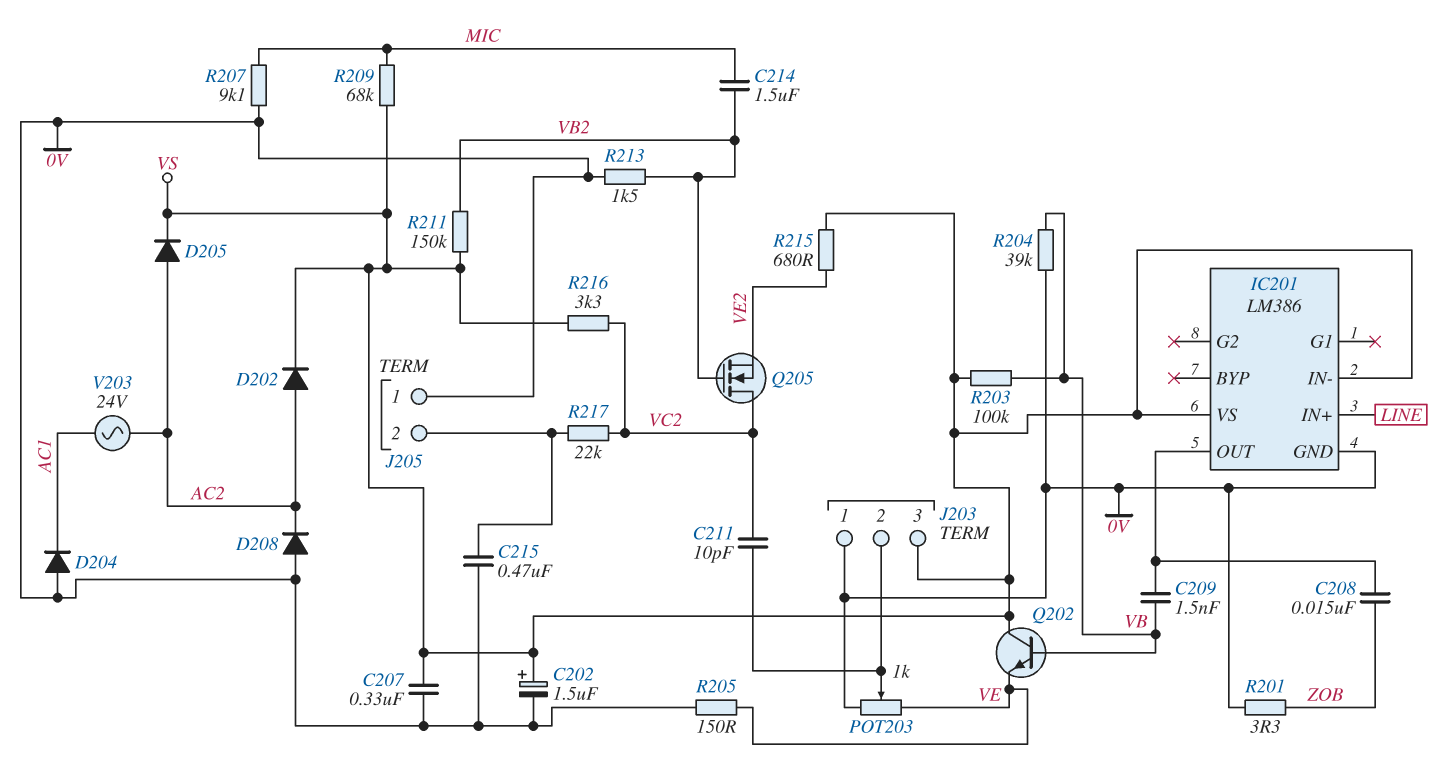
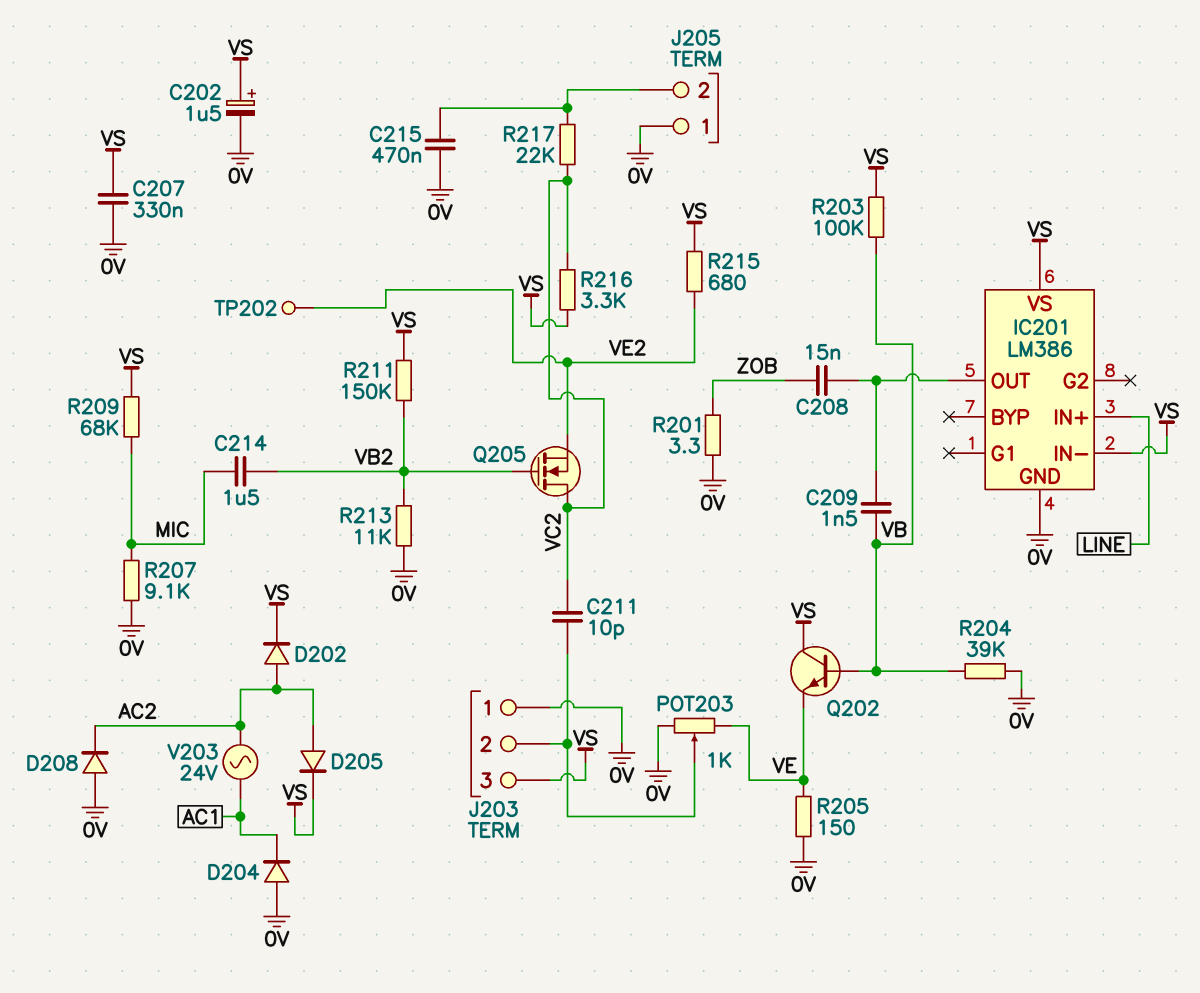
R213: 1.5k (0V, VB2) -> 11k (0V, VB2)
TP202: none -> test point (VE2)

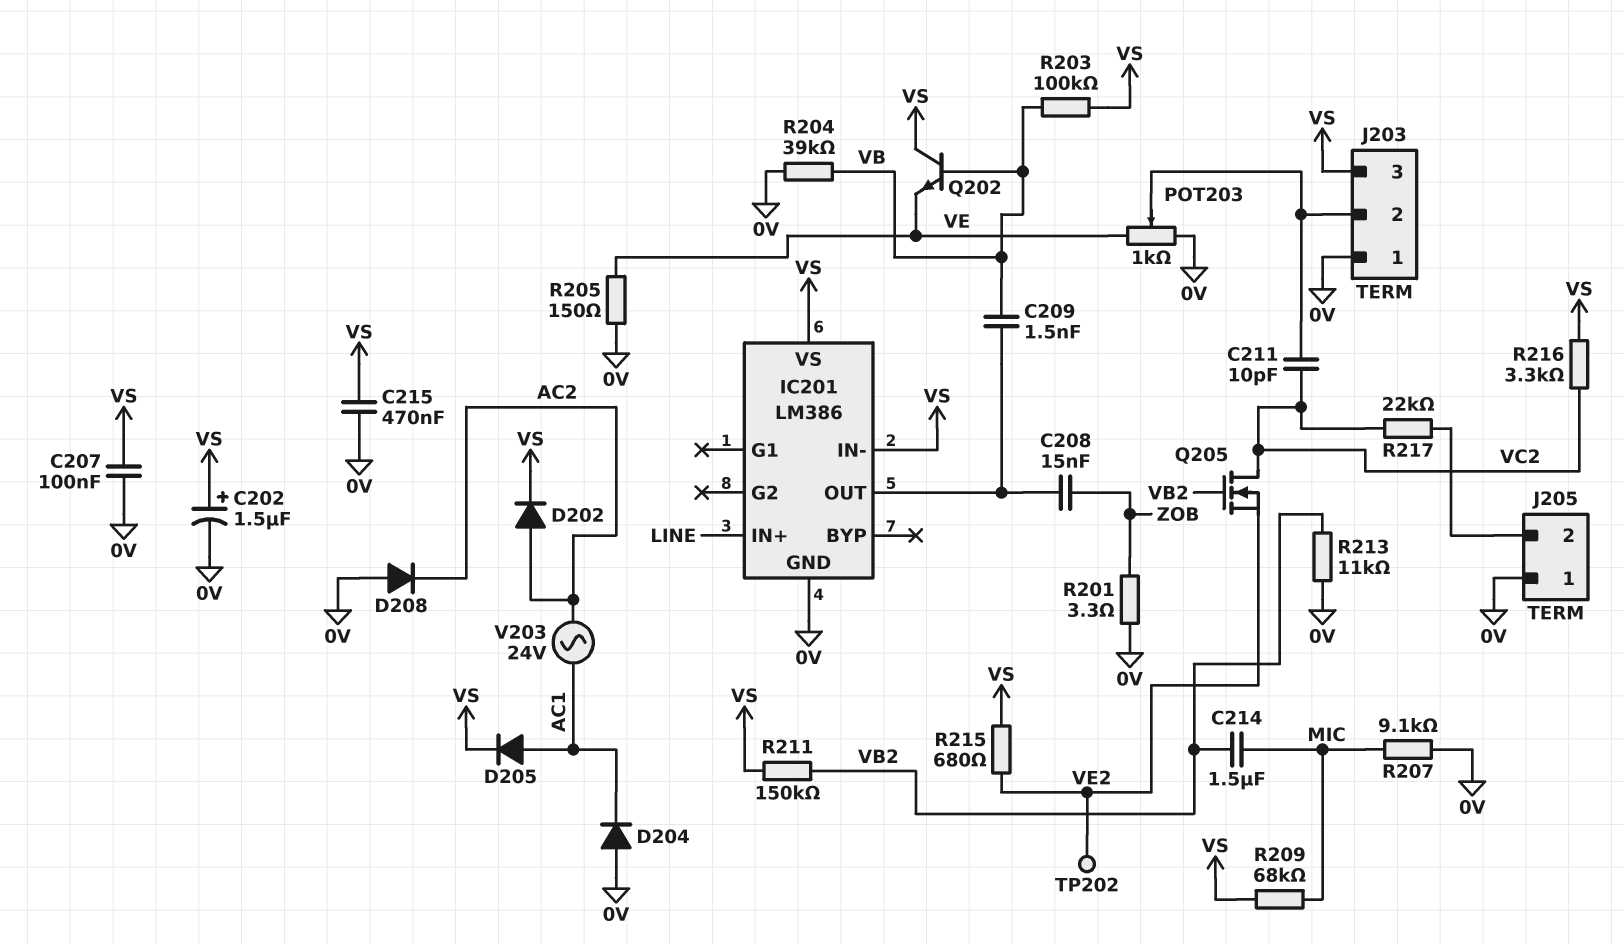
C207: 330nF (0V, VS) -> 100nF (0V, VS)
C215: 470nF (0V, J205/2) -> 470nF (0V, VS)
D205: diode (A AC2, K VS) -> diode (A AC1, K VS)

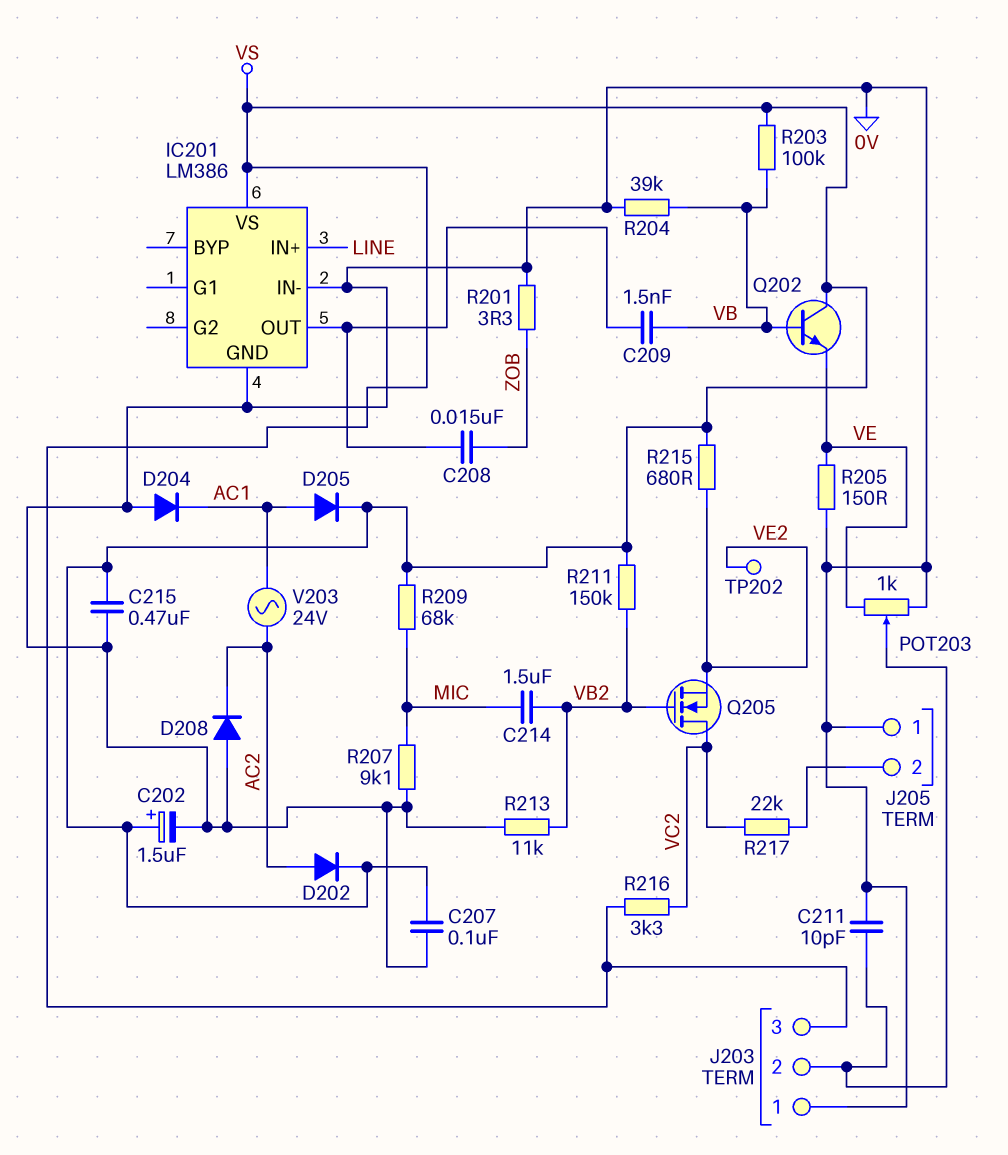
C211: 10pF (J203/2, VC2) -> 10pF (0V, J203/2)
IC201 pin IN-: VS -> 0V

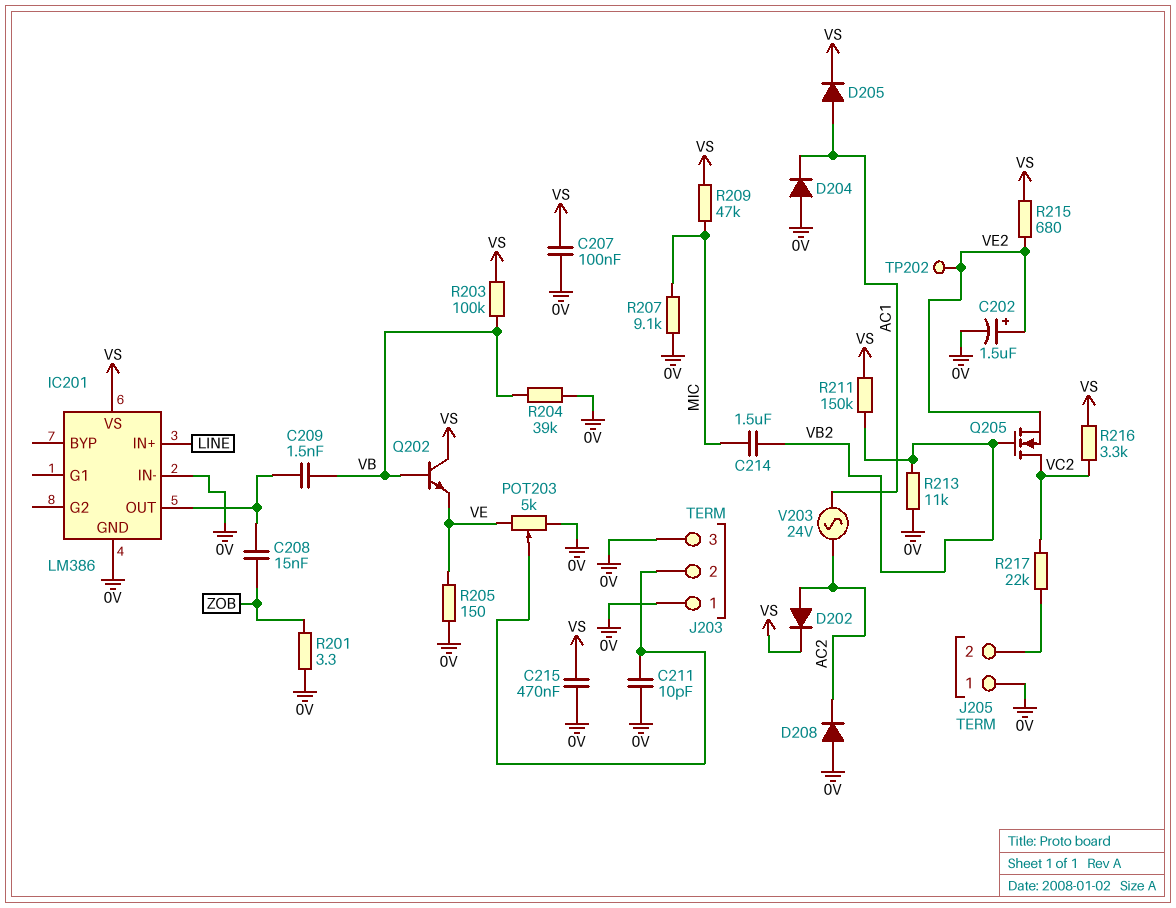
C202: 1.5uF (plus VS, minus 0V) -> 1.5uF (plus VE2, minus 0V)
J203 pin 3: VS -> 0V
POT203: 1k (0V, VE, wiper J203/2) -> 5k (0V, VE, wiper J203/2)
R209: 68k (MIC, VS) -> 47k (MIC, VS)

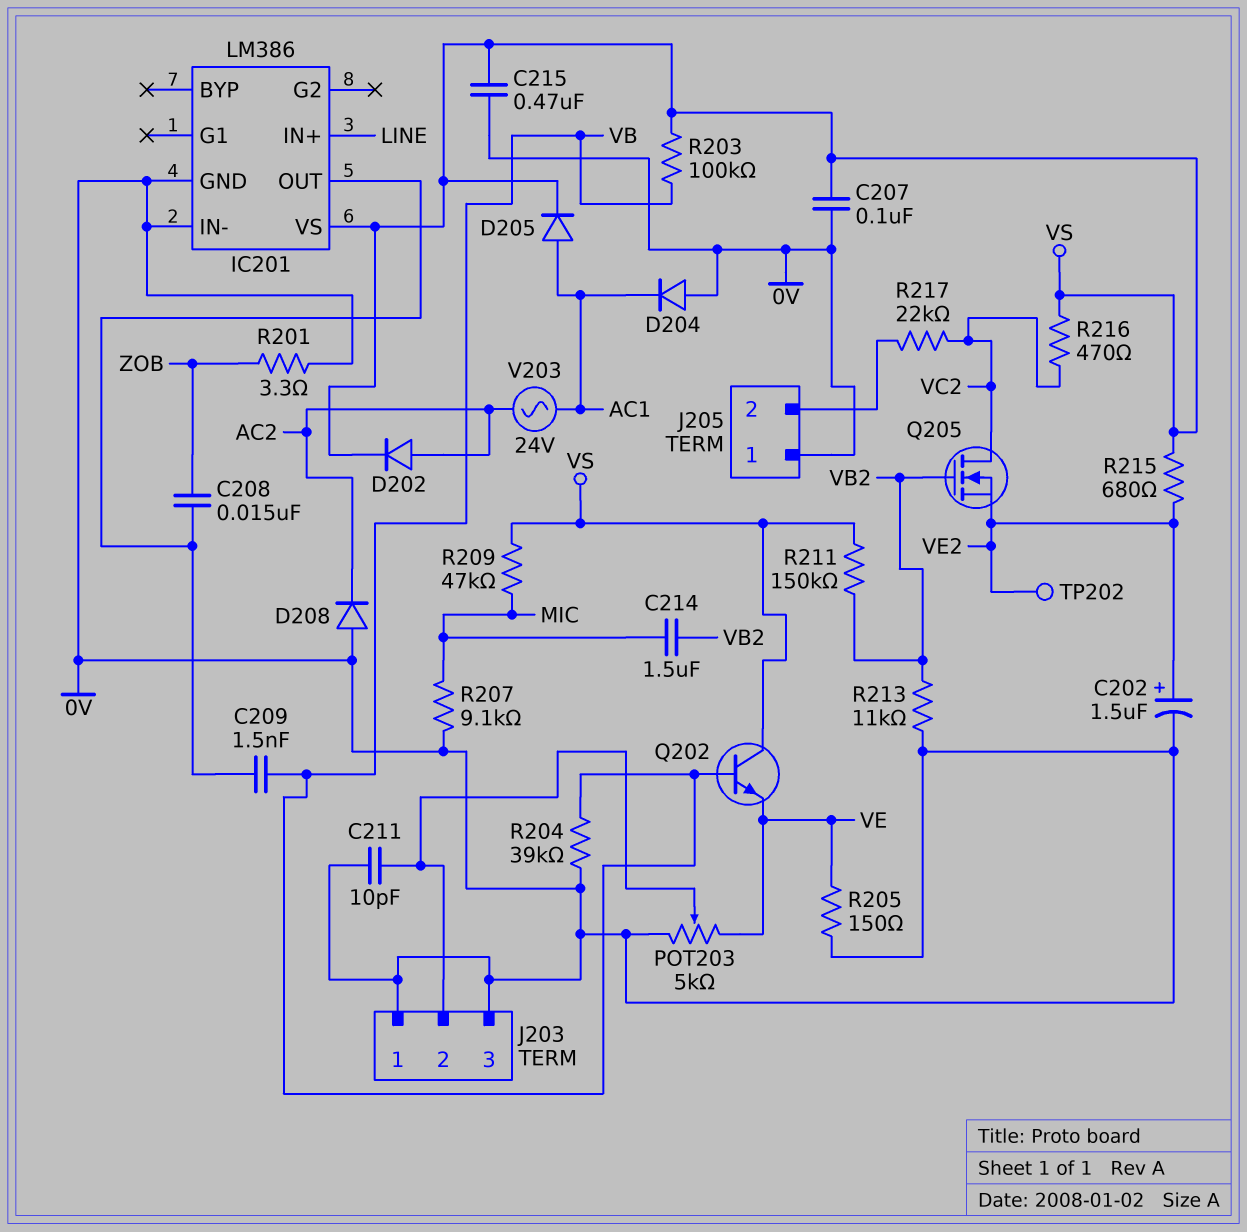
R216: 3.3k (VC2, VS) -> 470 (VC2, VS)

